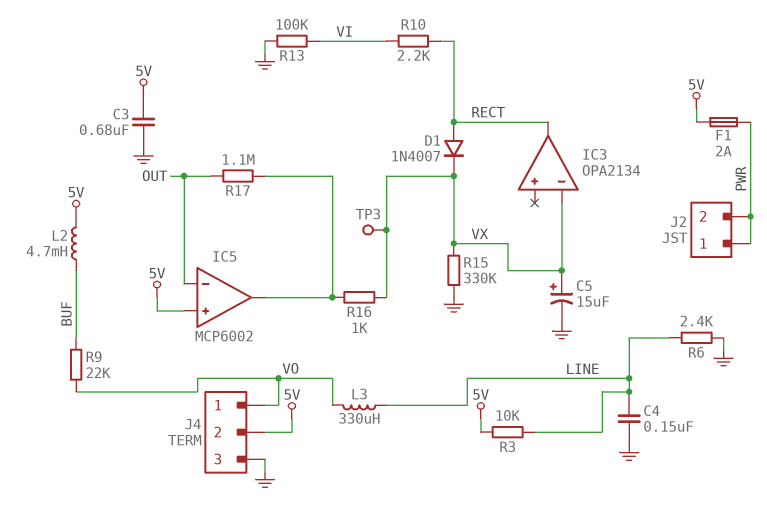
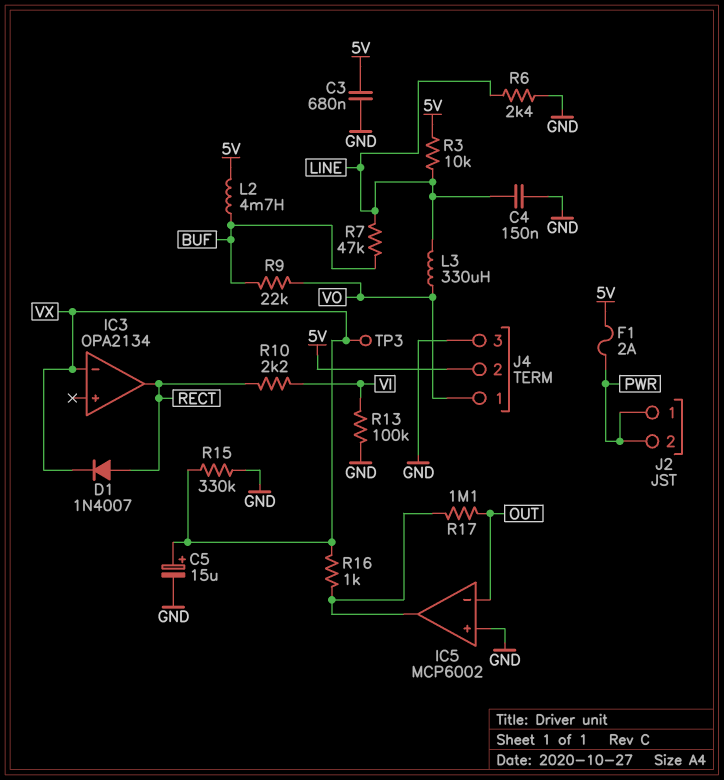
IC5 pin in+: 5V -> GND
R7: none -> 47k (BUF, LINE)

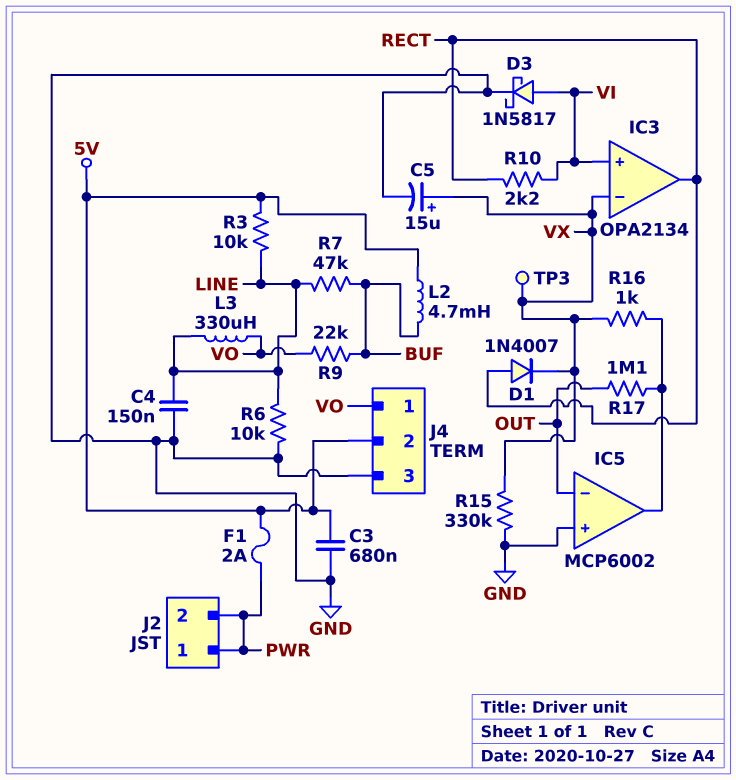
D3: none -> schottky 1N5817 (A VI, K GND)
IC3 pin in+: none -> VI
R6: 2.4k (GND, LINE) -> 10k (GND, LINE)
R13: 100k (GND, VI) -> none

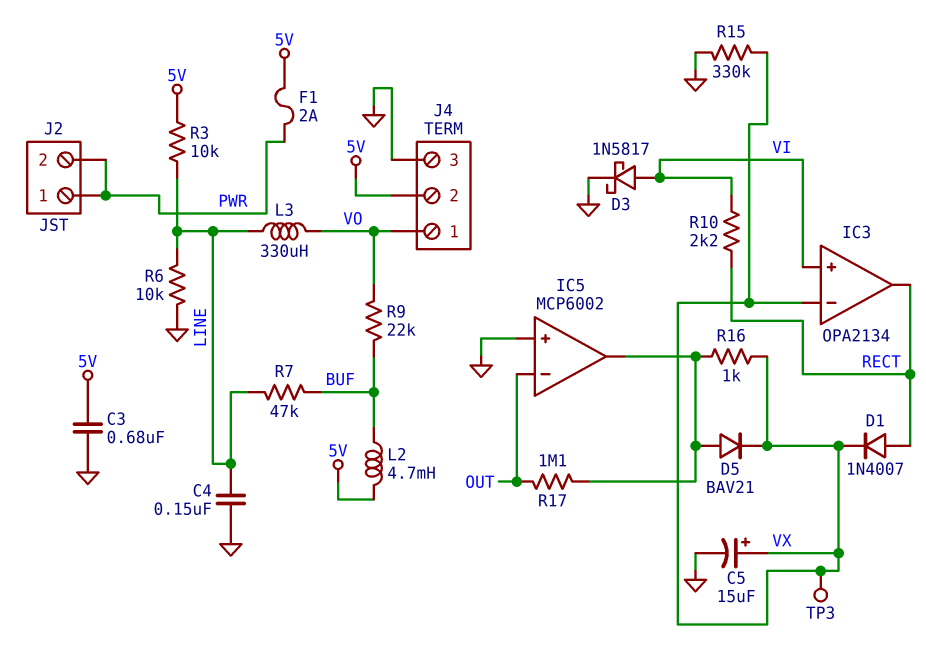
D5: none -> diode BAV21 (A IC5/out, K VX)

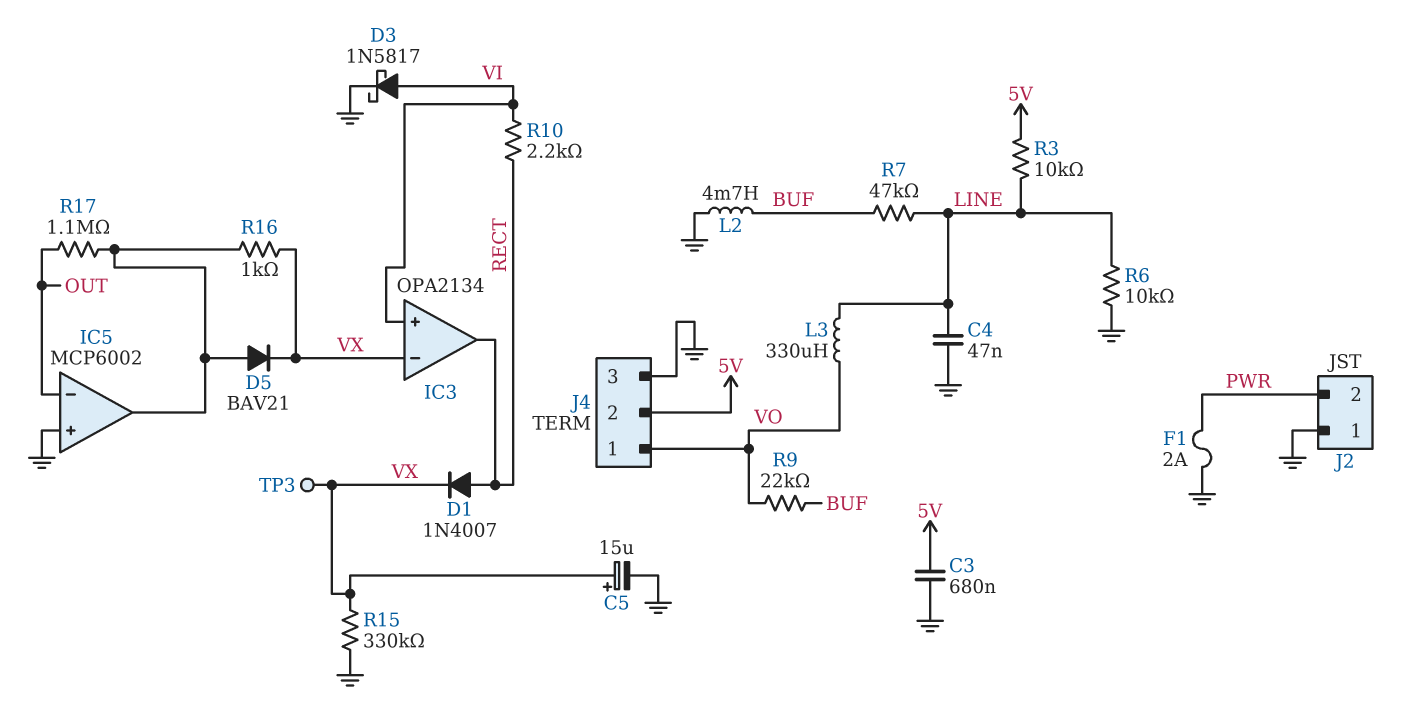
C4: 150nF (GND, LINE) -> 47nF (GND, LINE)
F1: 2A (5V, PWR) -> 2A (GND, PWR)
J2 pin 1: PWR -> GND
L2: 4.7mH (5V, BUF) -> 4.7mH (BUF, GND)

